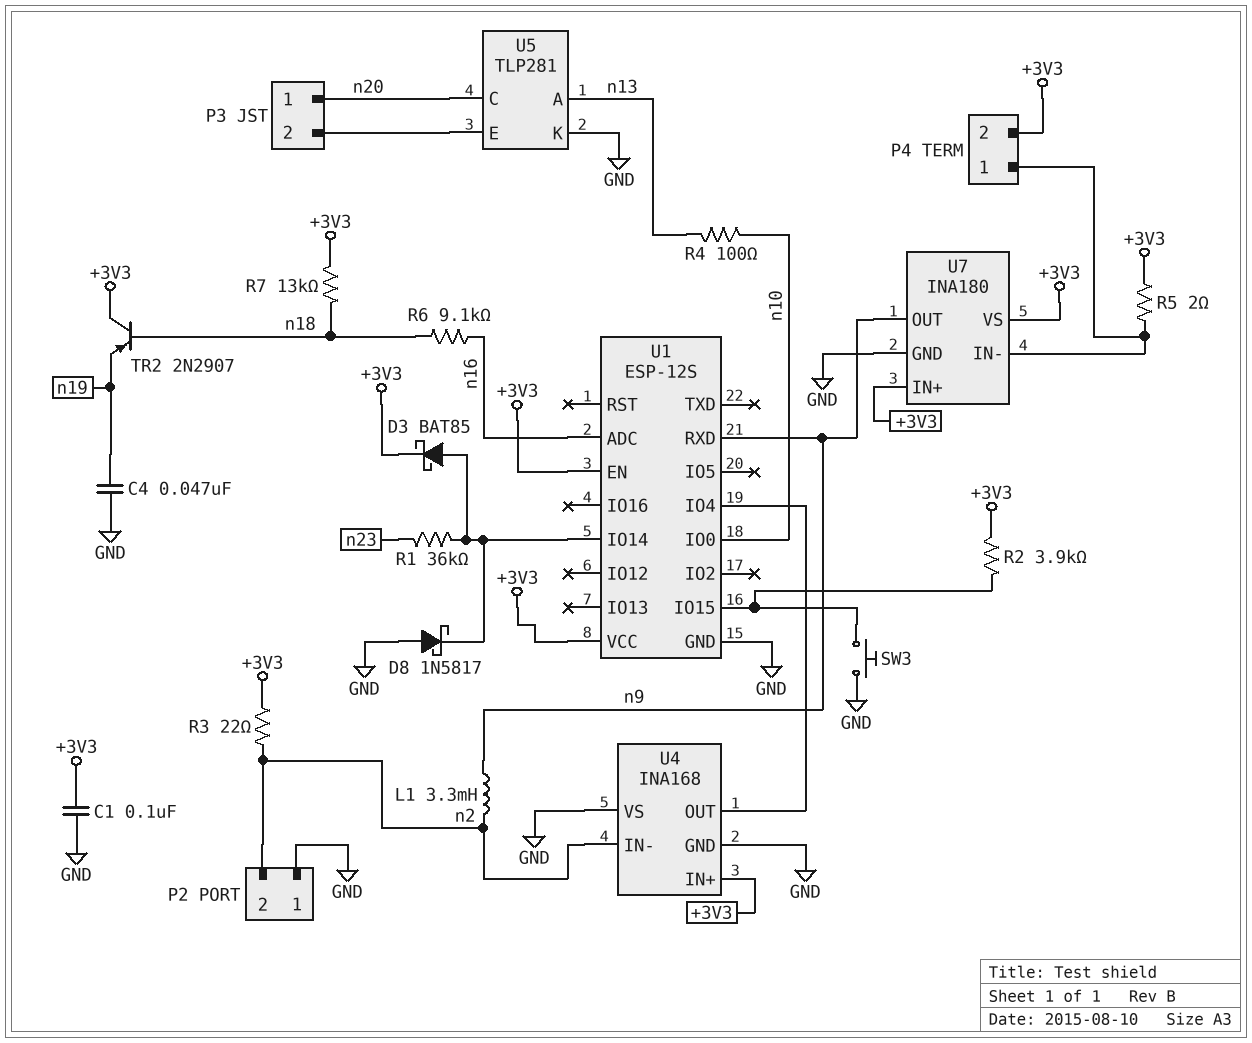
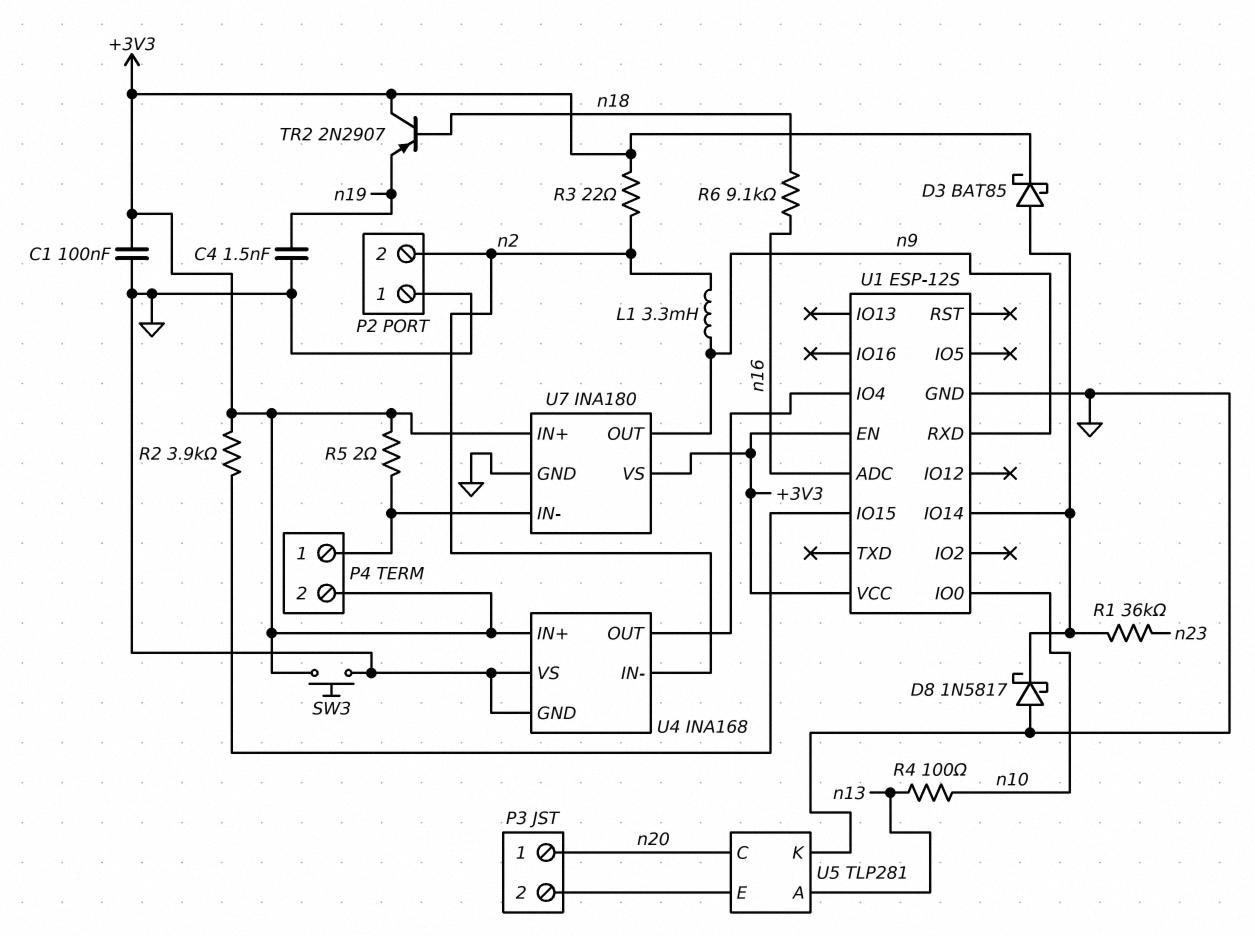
C4: 47nF (GND, n19) -> 1.5nF (GND, n19)
R7: 13k (+3V3, n18) -> none
SW3: button (GND, U1/IO15) -> button (+3V3, GND)

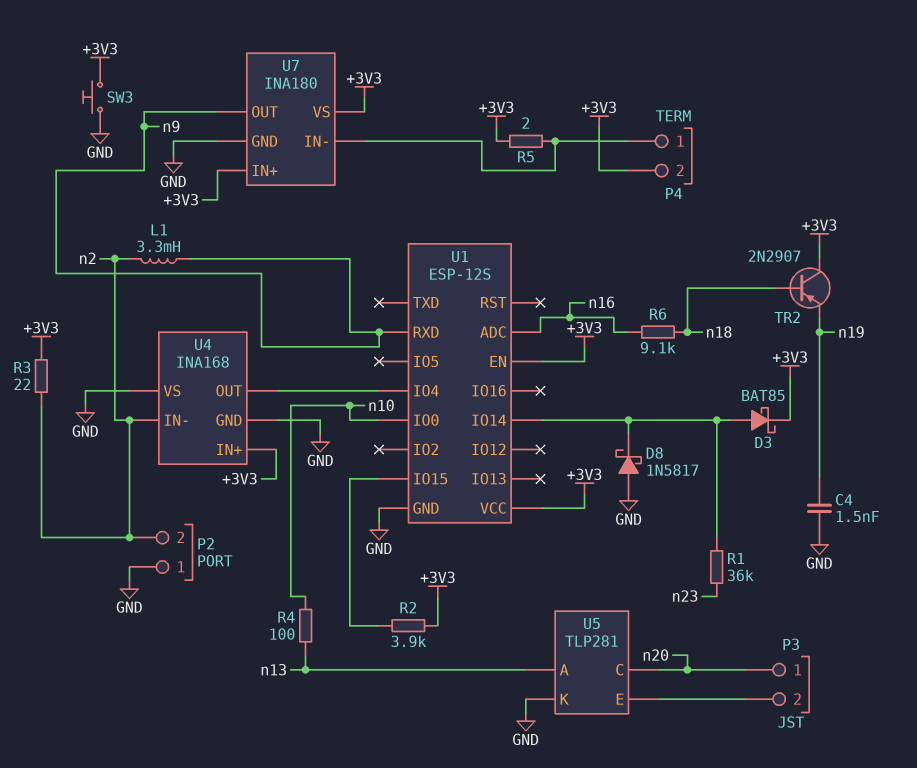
C1: 100nF (+3V3, GND) -> none

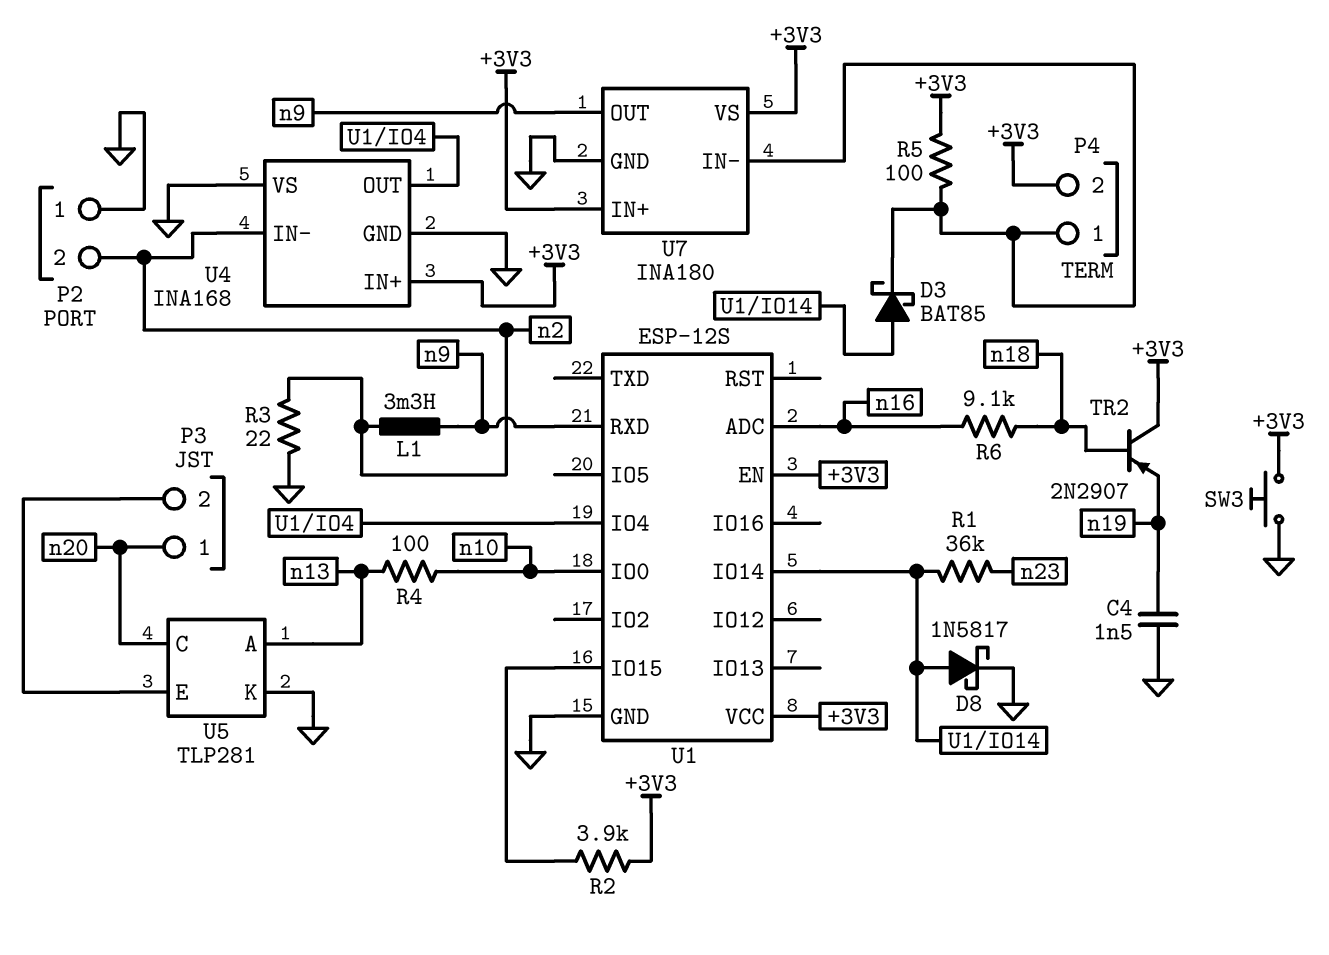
D3: schottky BAT85 (A U1/IO14, K +3V3) -> schottky BAT85 (A U1/IO14, K P4/1)
D8: schottky 1N5817 (A GND, K U1/IO14) -> schottky 1N5817 (A U1/IO14, K GND)
R3: 22 (+3V3, n2) -> 22 (GND, n2)
R5: 2 (+3V3, P4/1) -> 100 (+3V3, P4/1)

